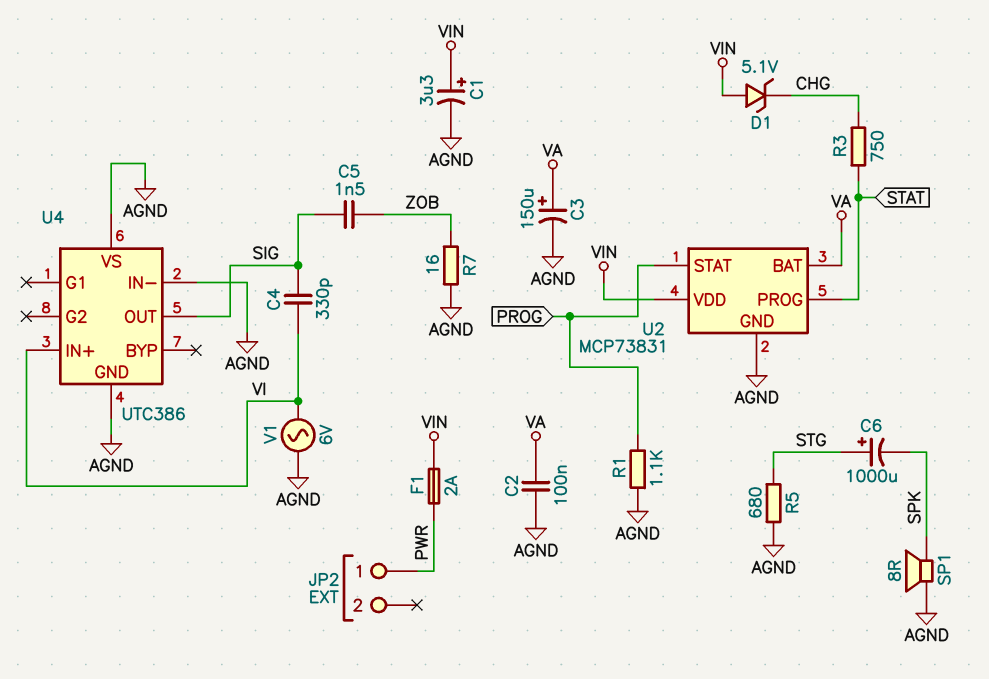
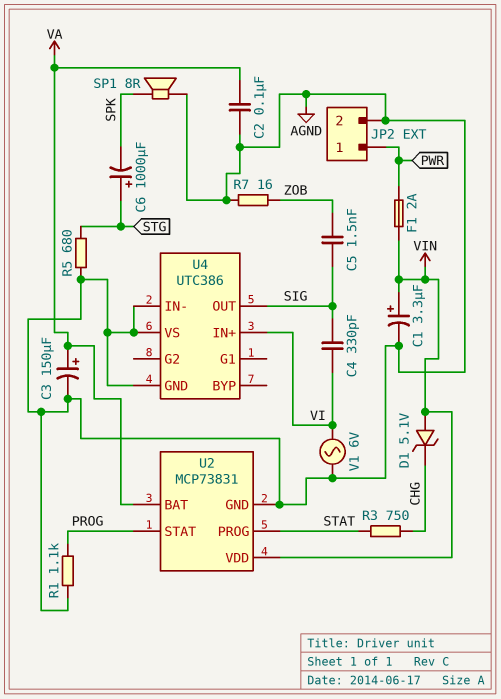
JP2 pin 2: none -> AGND

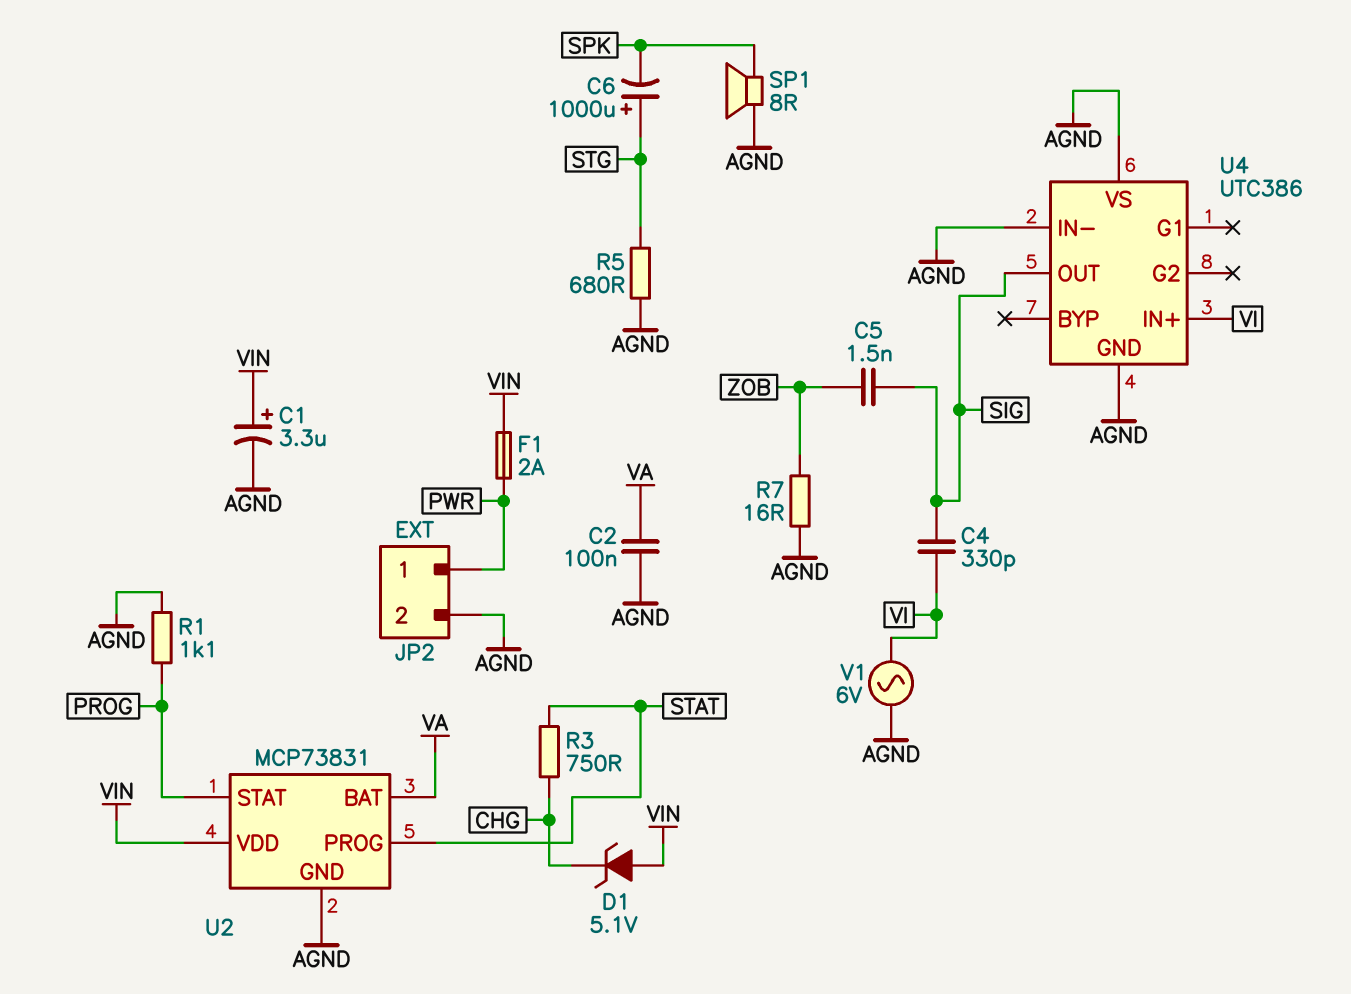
C3: 150uF (plus VA, minus AGND) -> none

